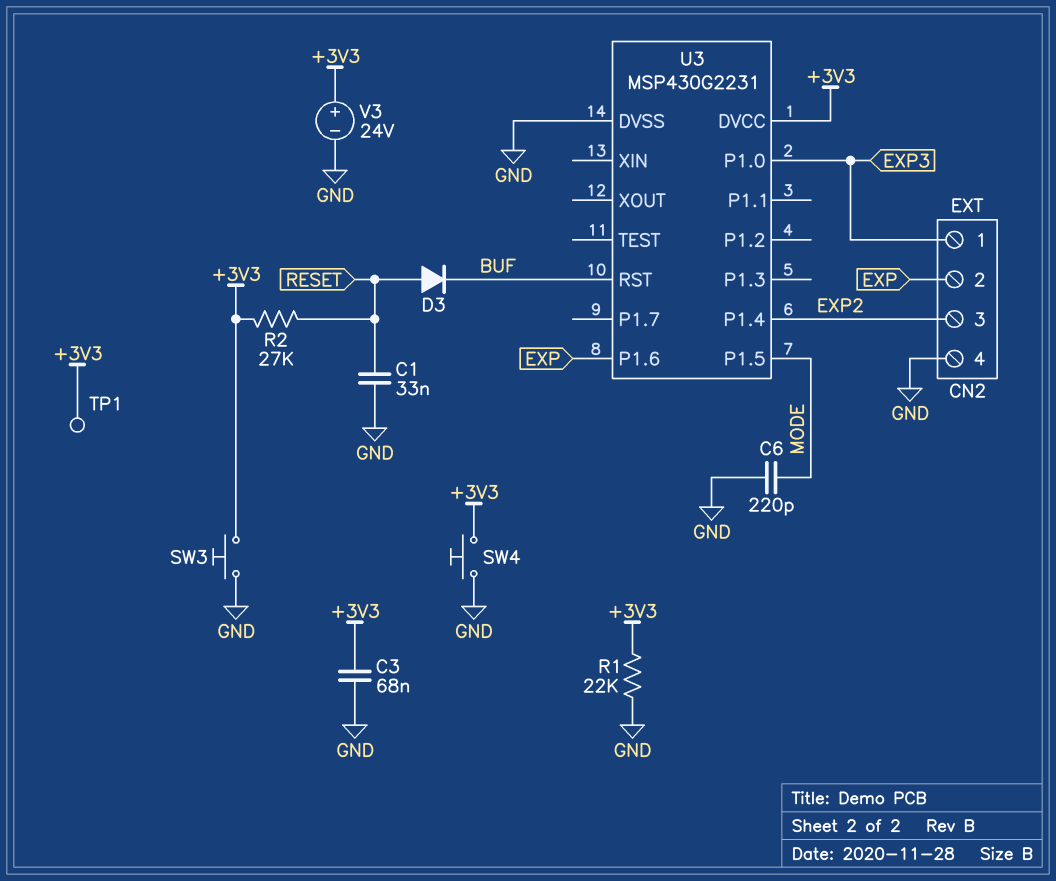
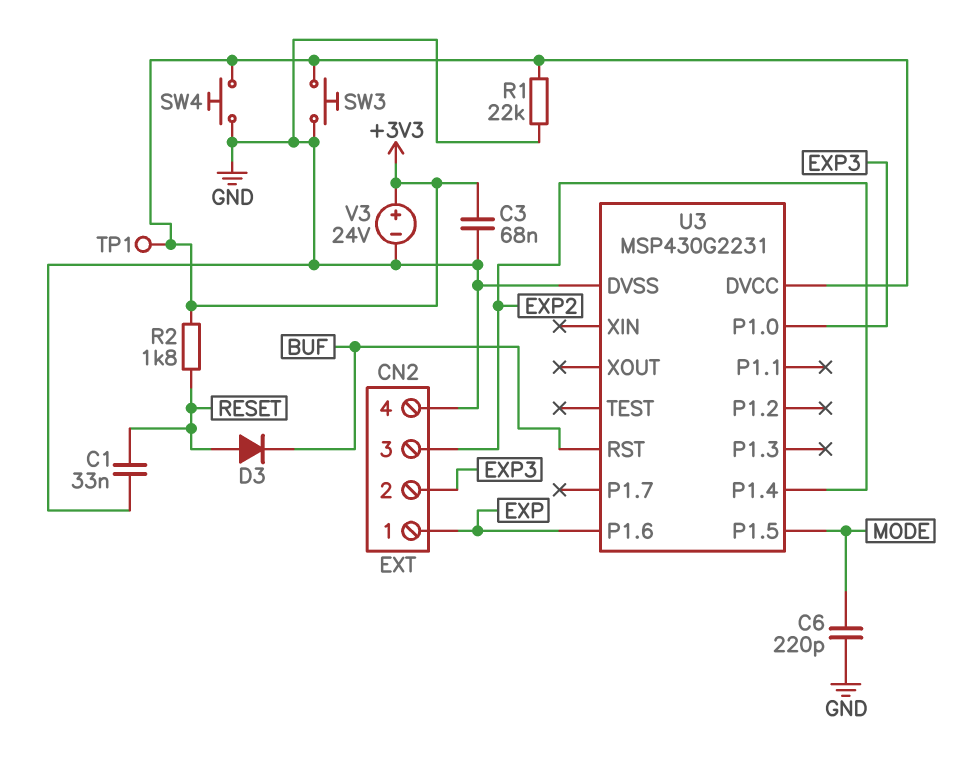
CN2 pin 1: EXP3 -> EXP
CN2 pin 2: EXP -> EXP3
R2: 27k (+3V3, RESET) -> 1.8k (+3V3, RESET)

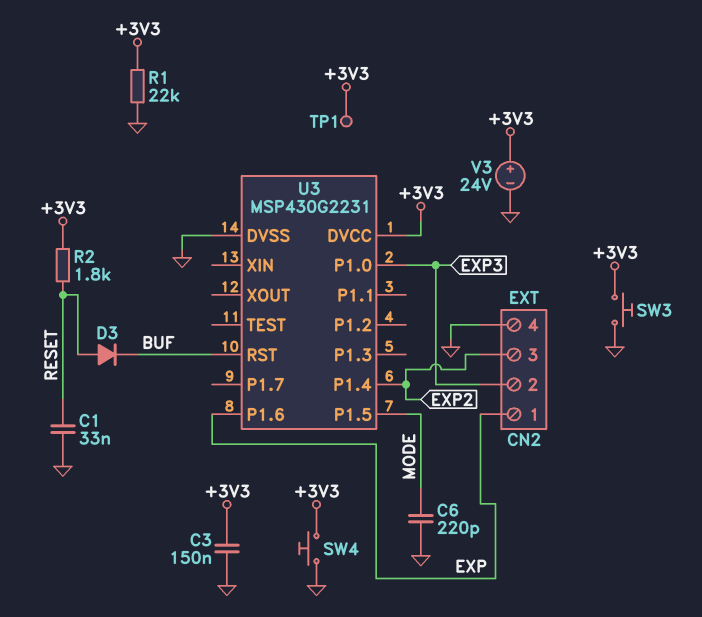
C3: 68nF (+3V3, GND) -> 150nF (+3V3, GND)

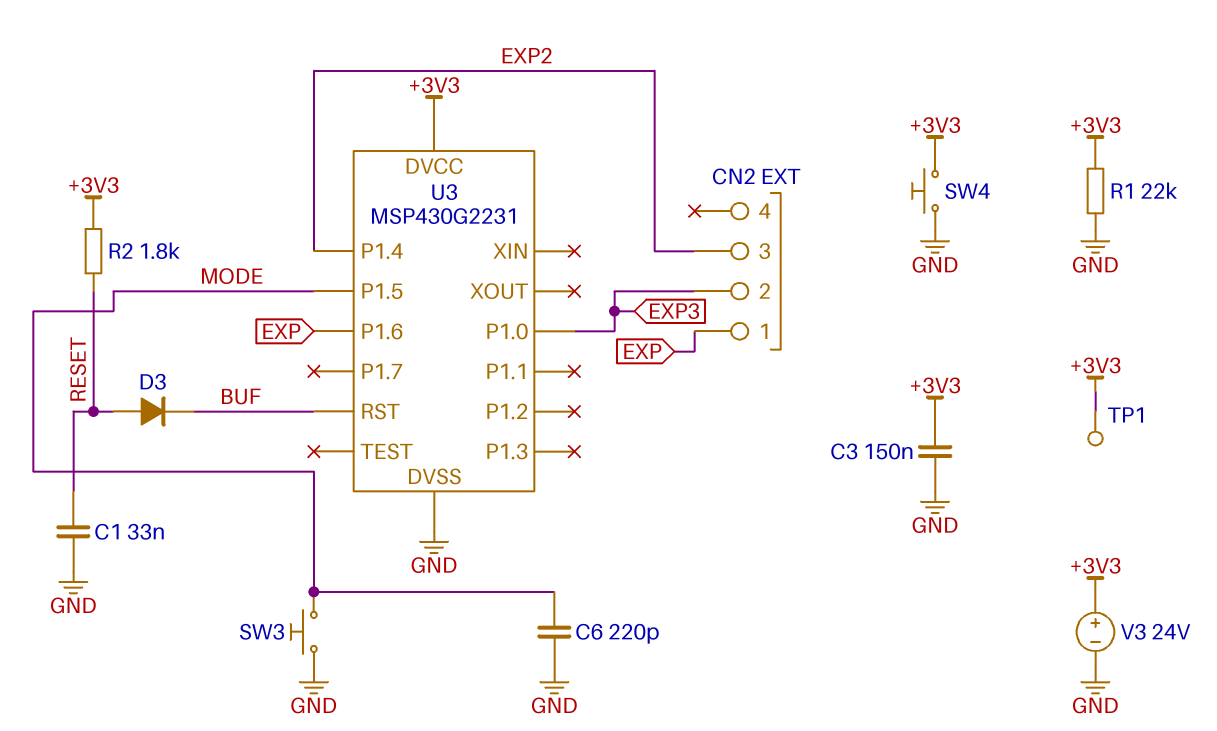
CN2 pin 4: GND -> none
SW3: button (+3V3, GND) -> button (GND, MODE)

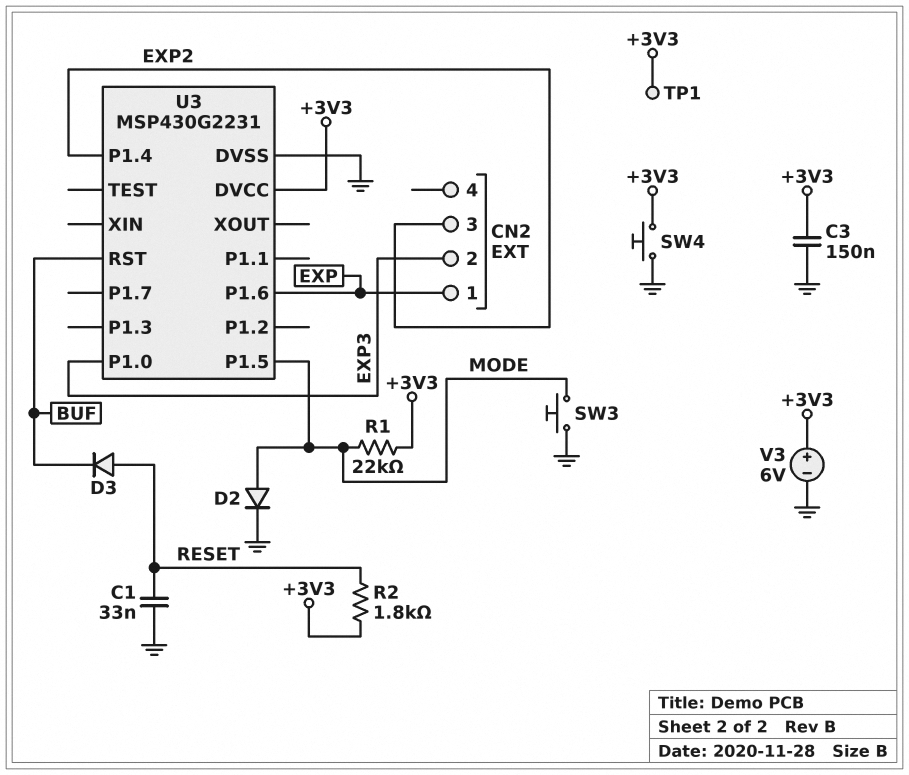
C6: 220pF (GND, MODE) -> none
D2: none -> diode (A MODE, K GND)
R1: 22k (+3V3, GND) -> 22k (+3V3, MODE)
V3: 24V (plus +3V3, minus GND) -> 6V (plus +3V3, minus GND)

